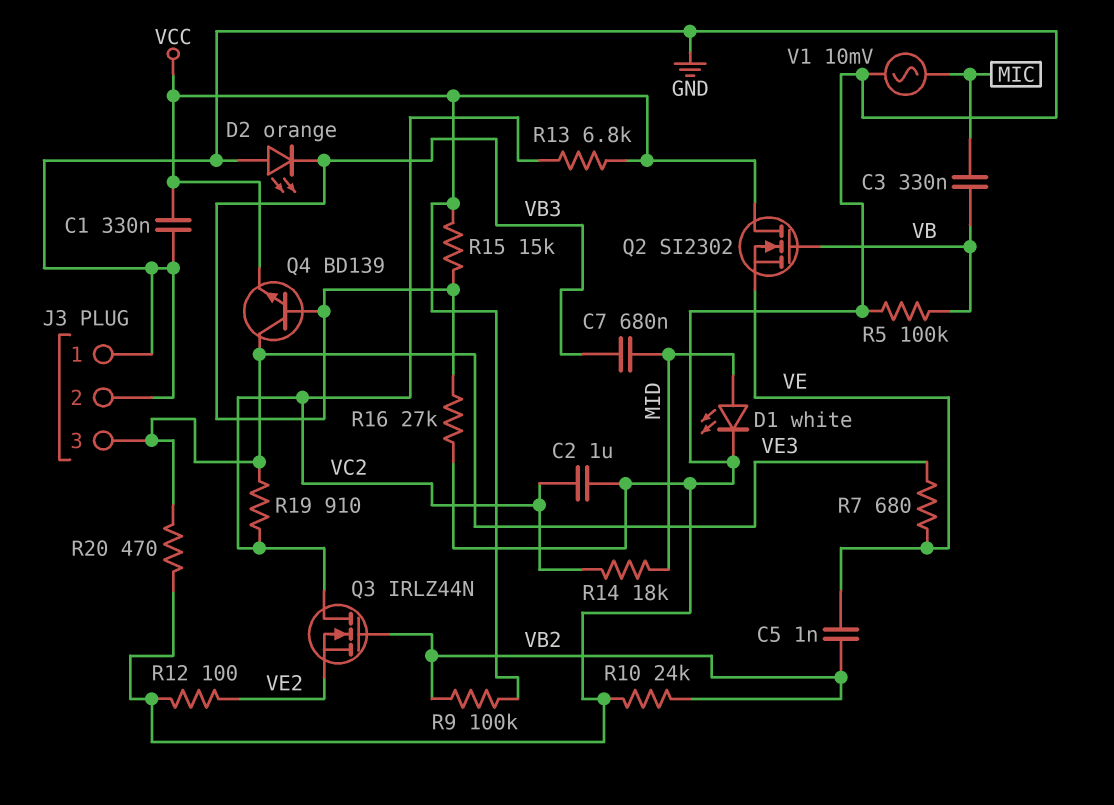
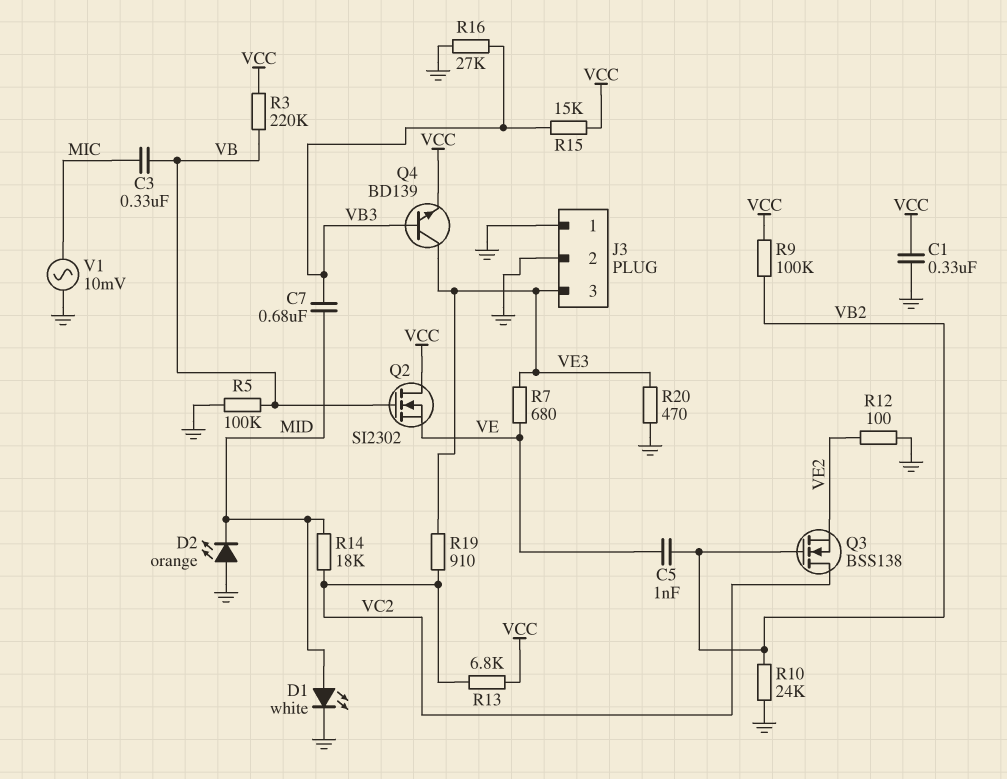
C2: 1uF (GND, VC2) -> none
D2: LED orange (A GND, K VB3) -> LED orange (A GND, K MID)
Q3: NMOS IRLZ44N (G VB2, D VC2, S VE2) -> NMOS BSS138 (G VB2, D VC2, S VE2)
R3: none -> 220k (VB, VCC)

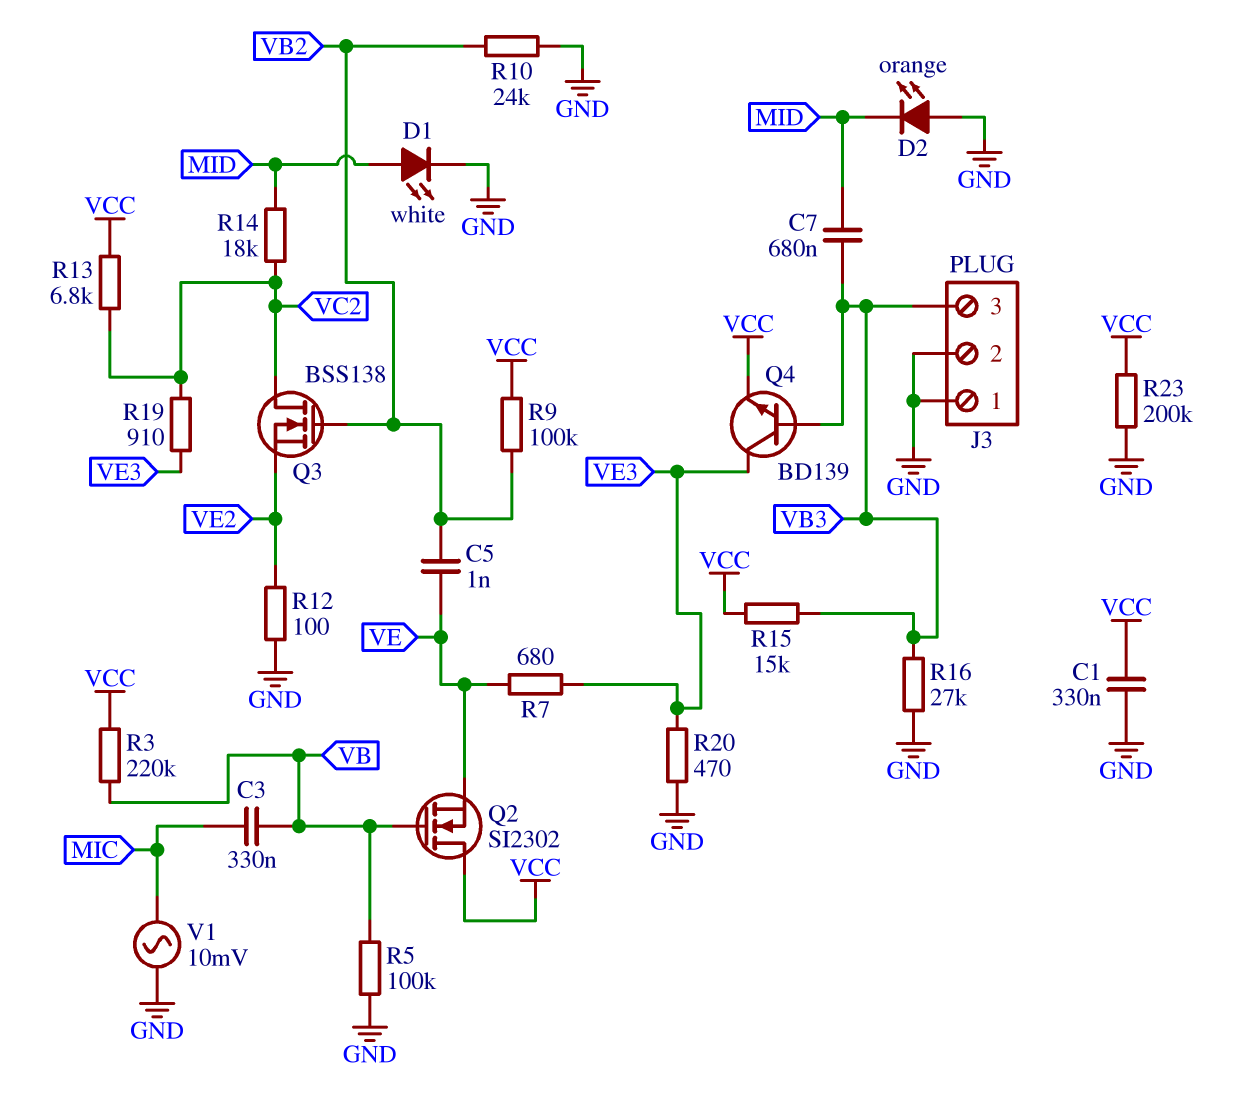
J3 pin 3: VE3 -> VB3
R23: none -> 200k (GND, VCC)

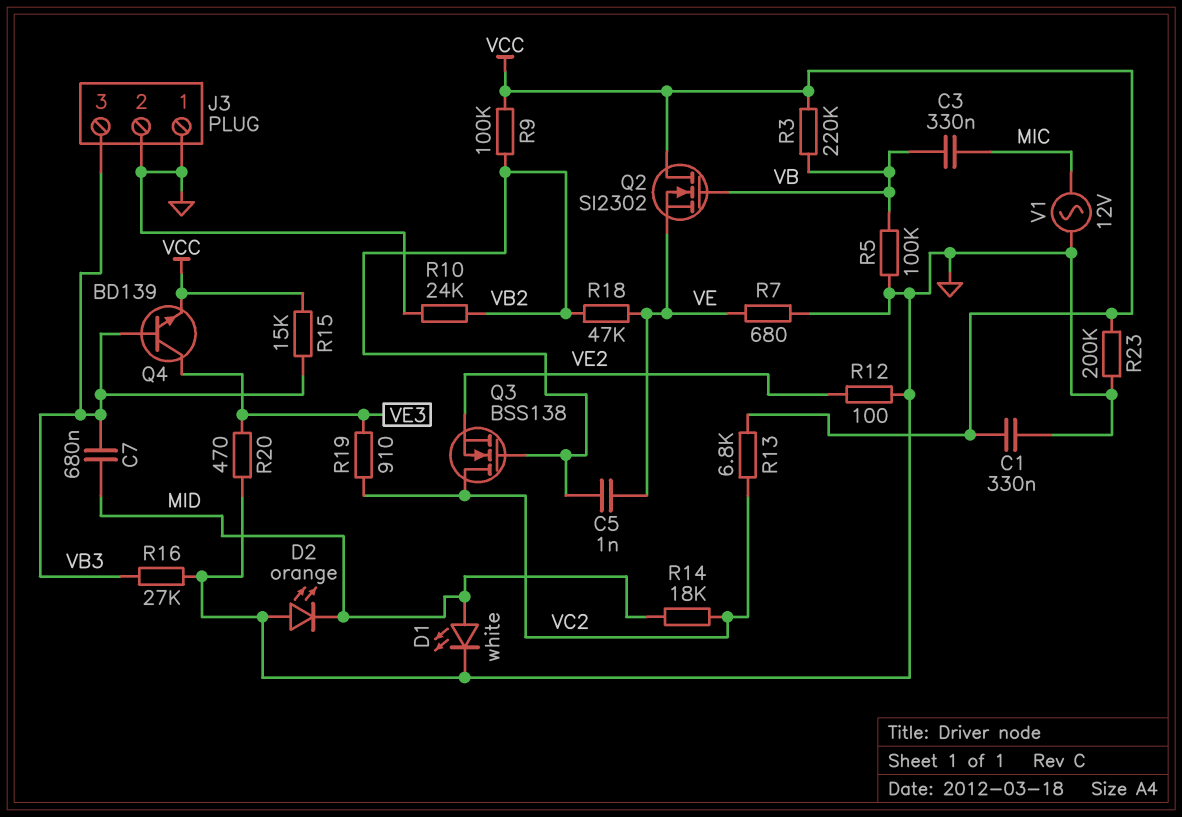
R7: 680 (VE, VE3) -> 680 (GND, VE)
R18: none -> 47k (VB2, VE)
V1: AC 10mV (GND, MIC) -> AC 12V (GND, MIC)

